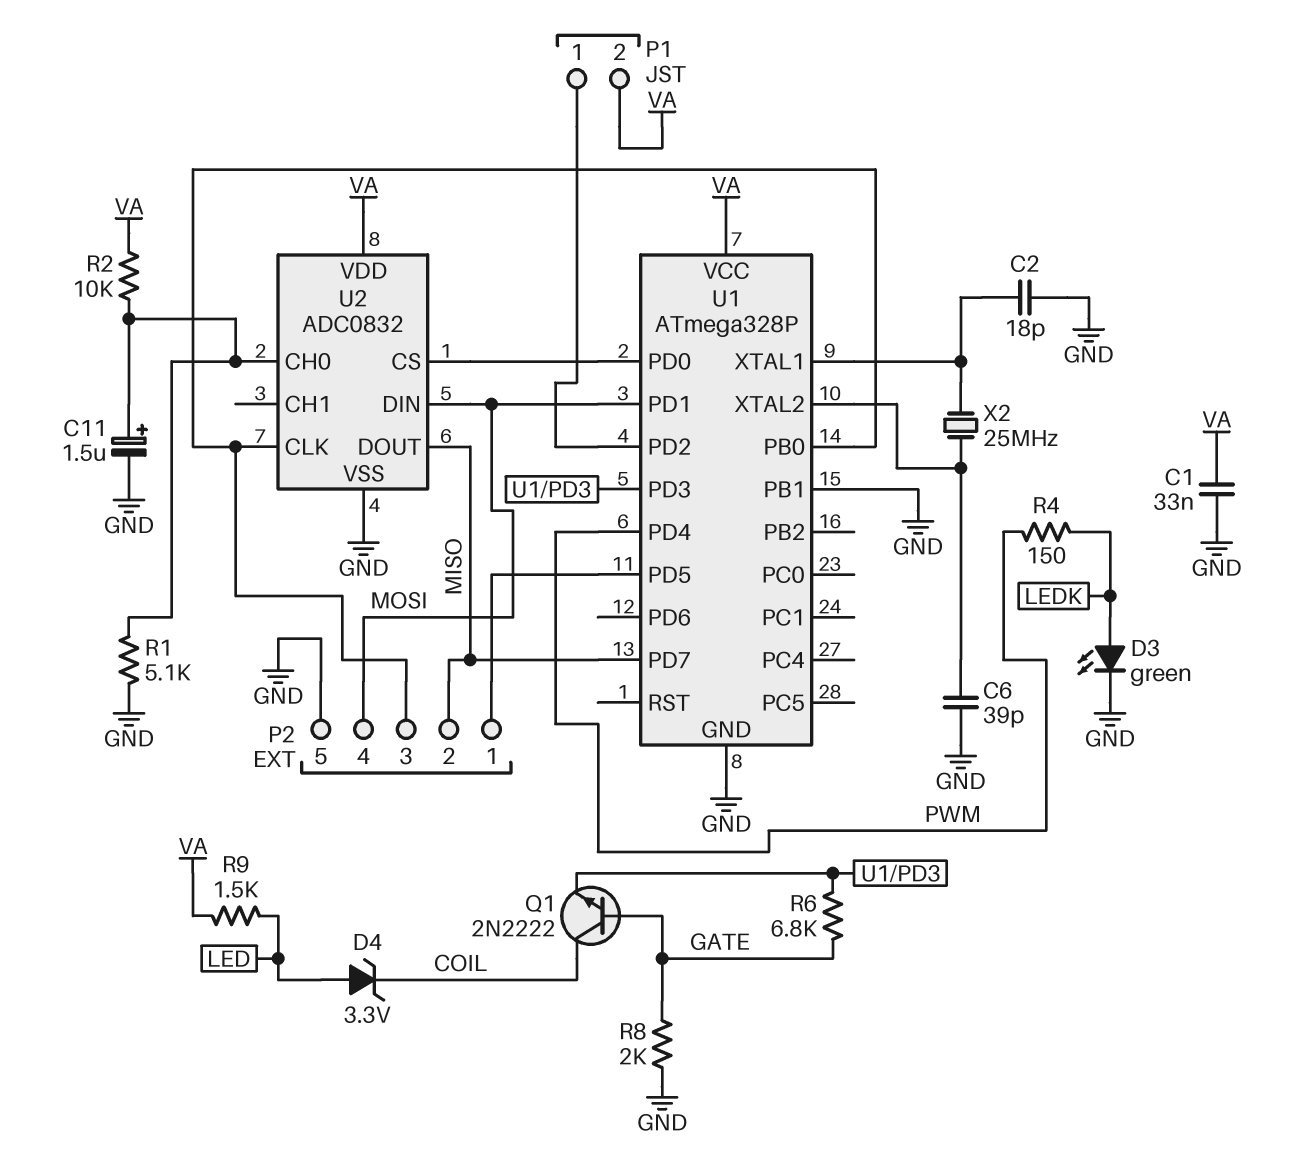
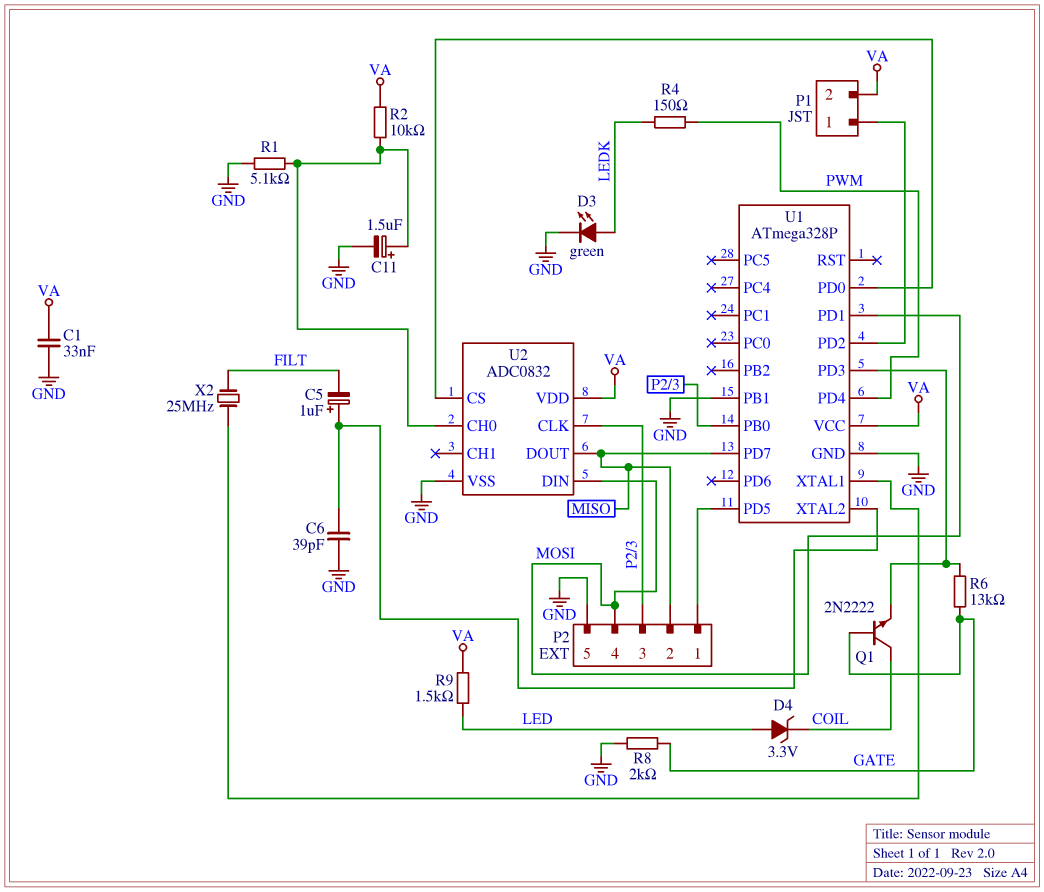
C2: 18pF (GND, U1/XTAL1) -> none
C5: none -> 1uF (plus U1/XTAL2, minus FILT)
R6: 6.8k (GATE, U1/PD3) -> 13k (GATE, U1/PD3)
X2: 25MHz (U1/XTAL1, U1/XTAL2) -> 25MHz (FILT, U1/XTAL1)

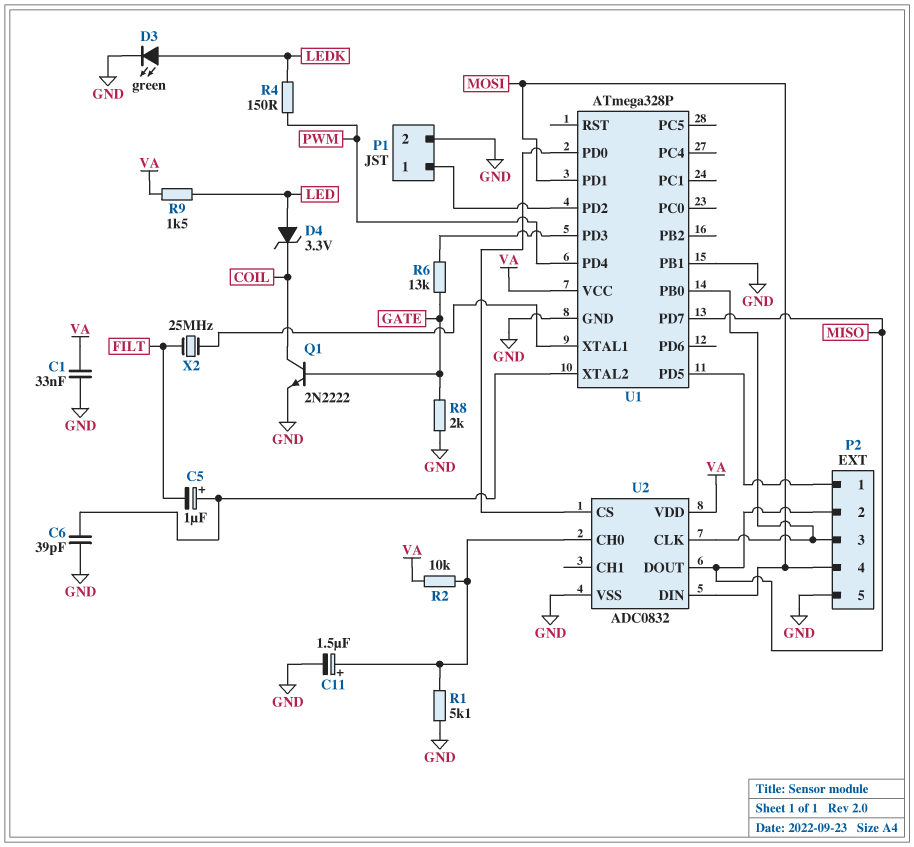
P1 pin 2: VA -> GND
Q1: NPN 2N2222 (B GATE, C COIL, E U1/PD3) -> NPN 2N2222 (B GATE, C COIL, E GND)

